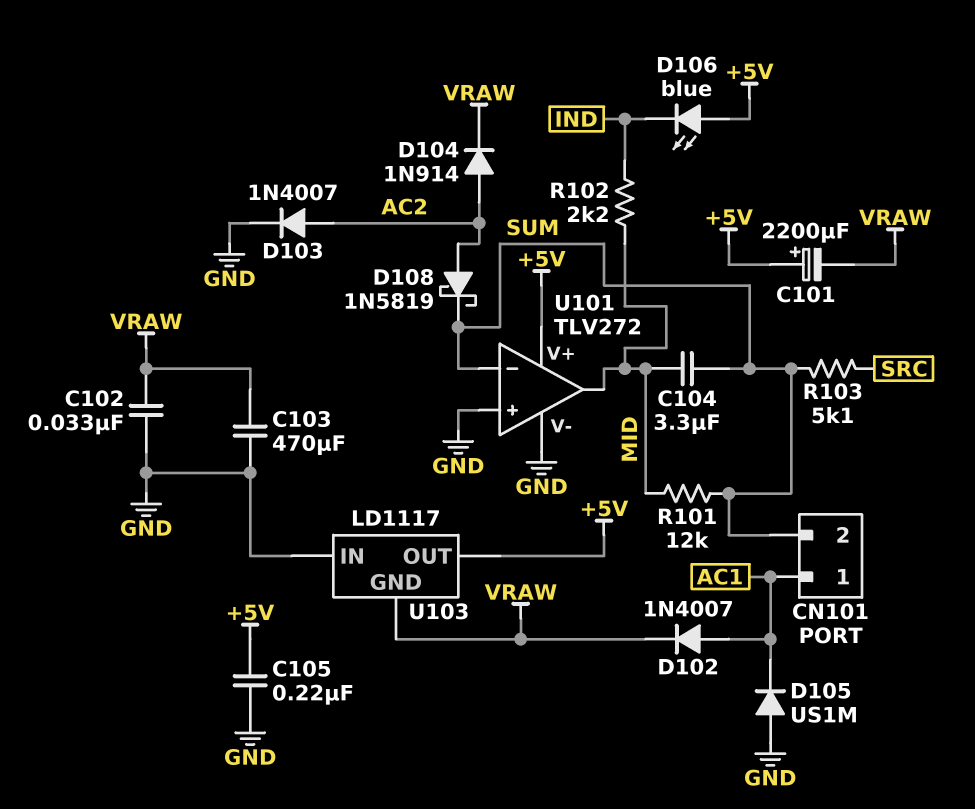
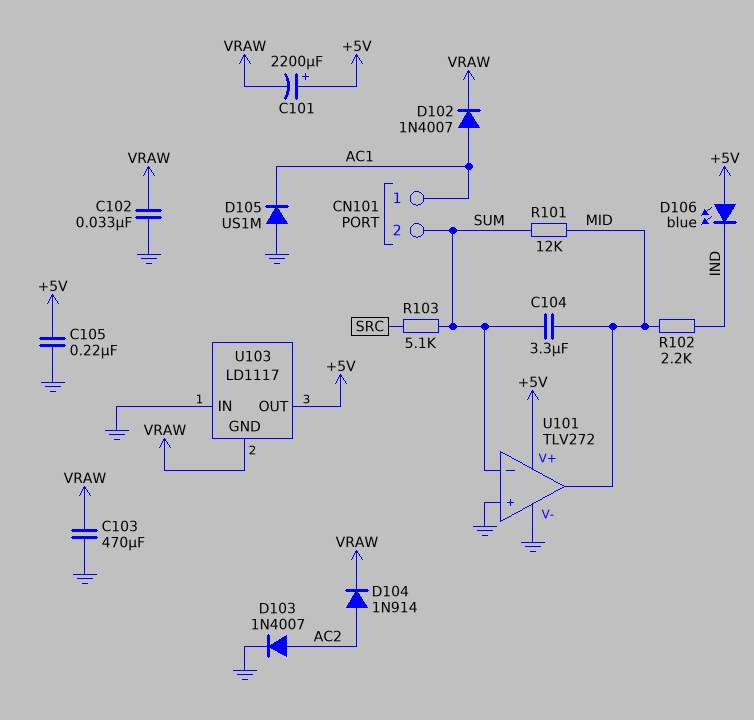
D108: schottky 1N5819 (A AC2, K SUM) -> none

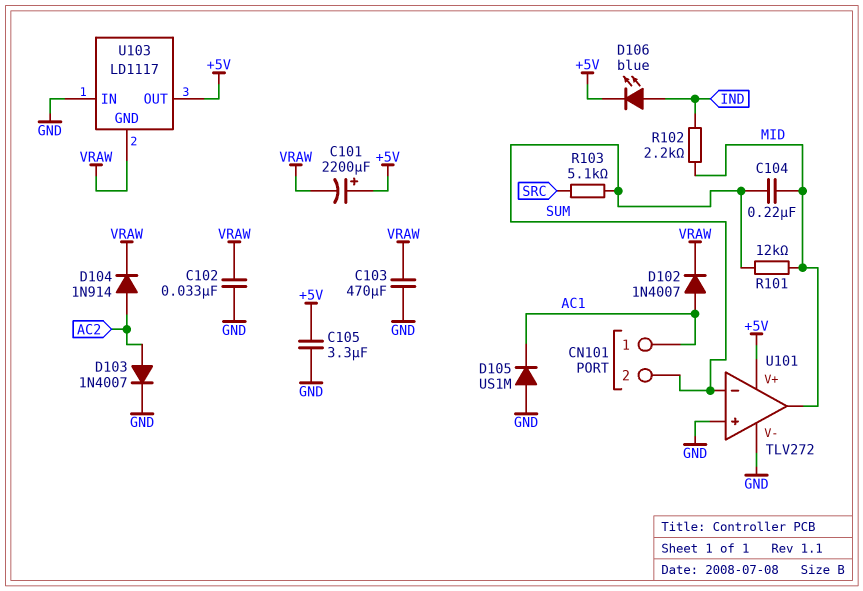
C104: 3.3uF (MID, SUM) -> 220nF (MID, SUM)
C105: 220nF (+5V, GND) -> 3.3uF (+5V, GND)
D106: LED blue (A +5V, K IND) -> LED blue (A IND, K +5V)

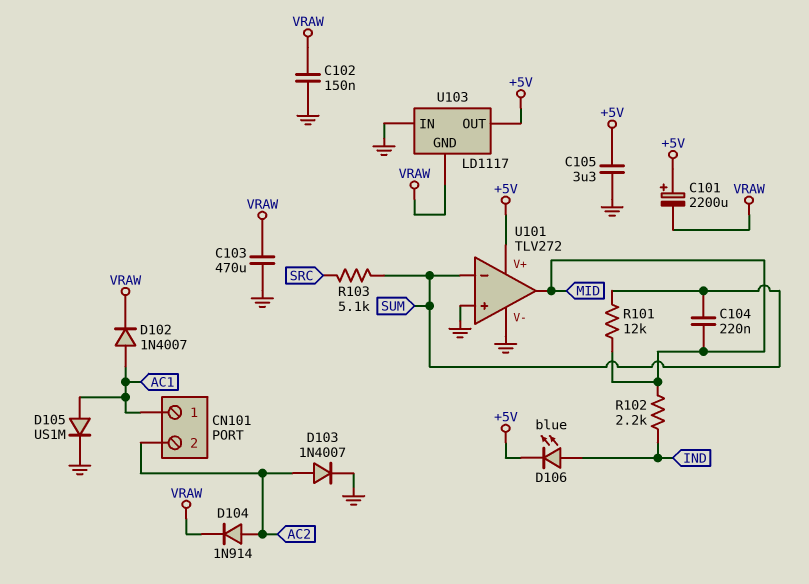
C102: 33nF (GND, VRAW) -> 150nF (GND, VRAW)
CN101 pin 2: SUM -> AC2
D105: diode US1M (A GND, K AC1) -> diode US1M (A AC1, K GND)

